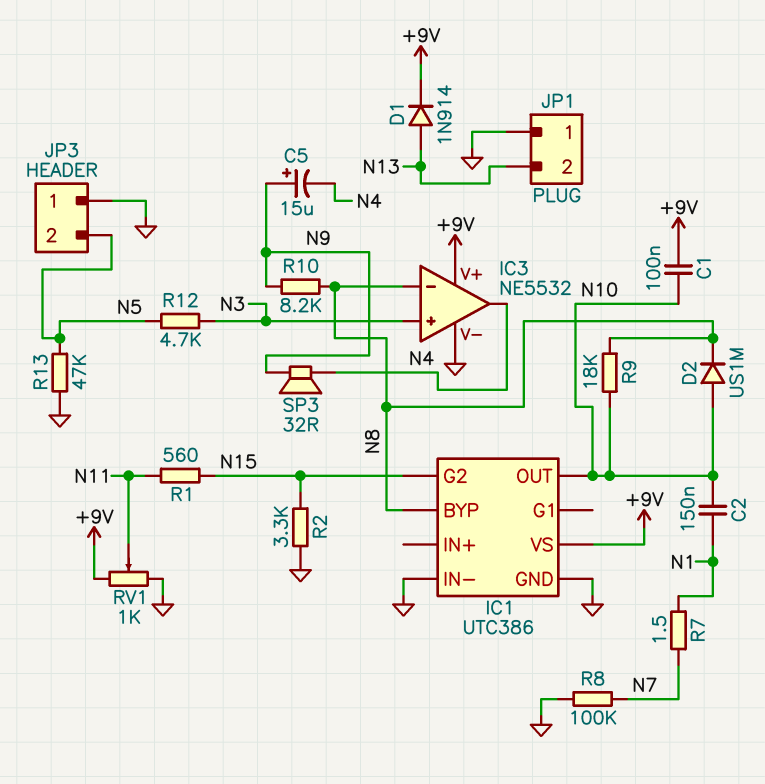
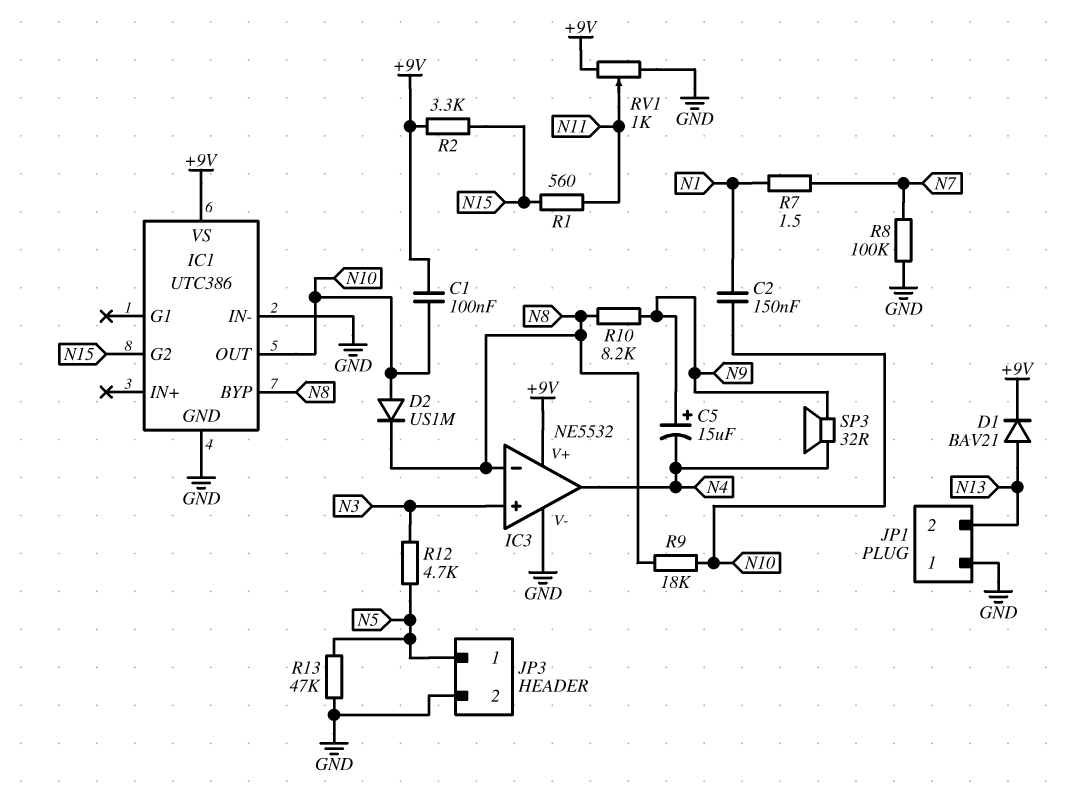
D1: diode 1N914 (A N13, K +9V) -> diode BAV21 (A N13, K +9V)
JP3 pin 1: GND -> N5
JP3 pin 2: N5 -> GND
R2: 3.3k (GND, N15) -> 3.3k (+9V, N15)

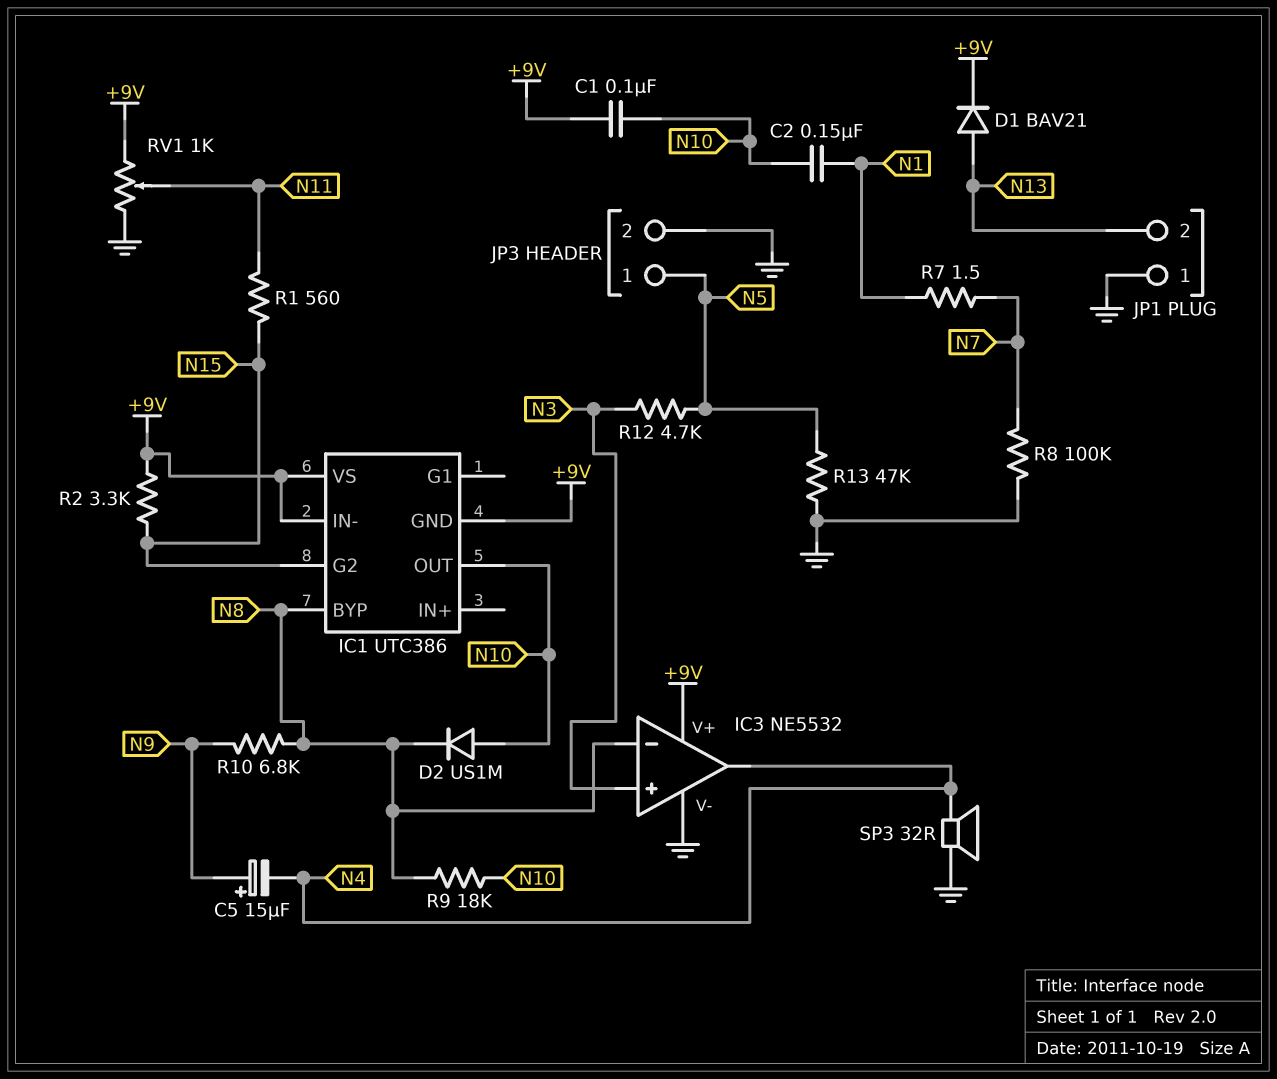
IC1 pin GND: GND -> +9V
IC1 pin IN-: GND -> +9V
R10: 8.2k (N8, N9) -> 6.8k (N8, N9)
SP3: speaker 32R (N4, N9) -> speaker 32R (GND, N4)

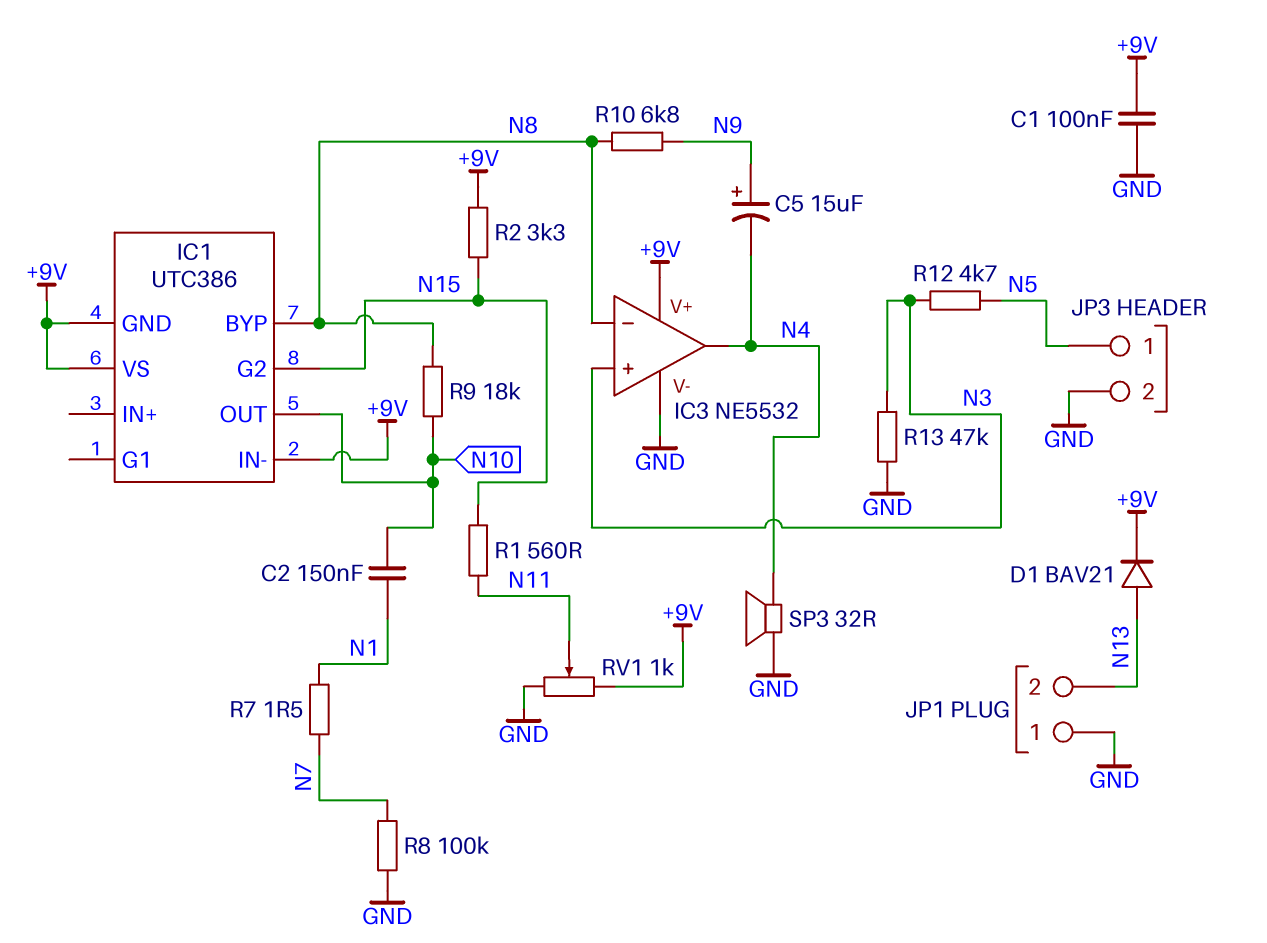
C1: 100nF (+9V, N10) -> 100nF (+9V, GND)
D2: diode US1M (A N10, K N8) -> none
R13: 47k (GND, N5) -> 47k (GND, N3)

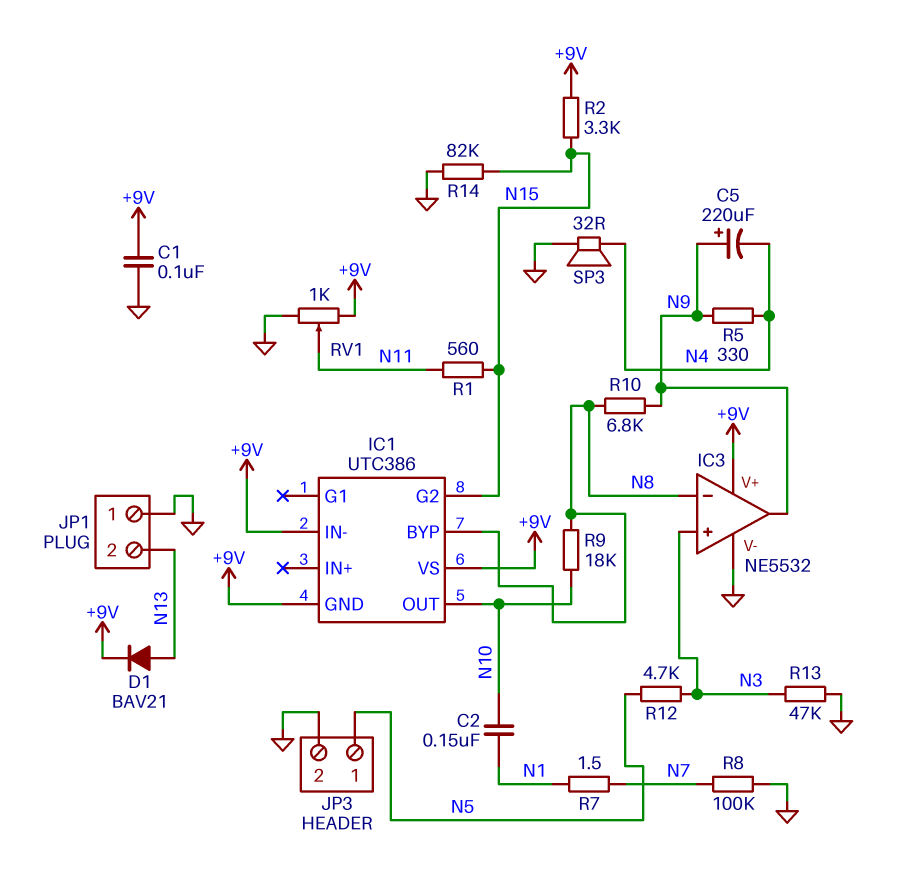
C5: 15uF (plus N9, minus N4) -> 220uF (plus N9, minus N4)
IC3 pin out: N4 -> N9
R5: none -> 330 (N4, N9)
R14: none -> 82k (GND, N15)

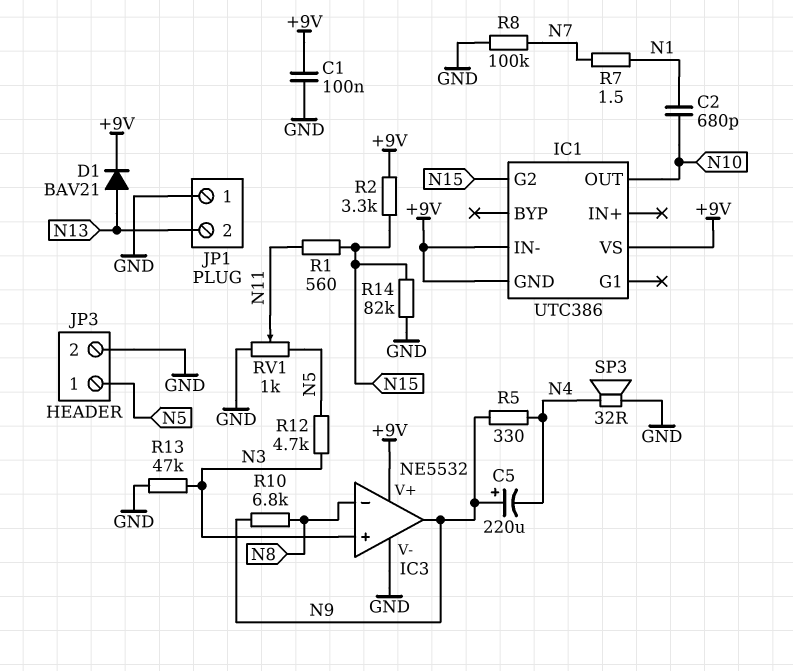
C2: 150nF (N1, N10) -> 680pF (N1, N10)
IC1 pin BYP: N8 -> none
R9: 18k (N8, N10) -> none
RV1: 1k (+9V, GND, wiper N11) -> 1k (GND, N5, wiper N11)

